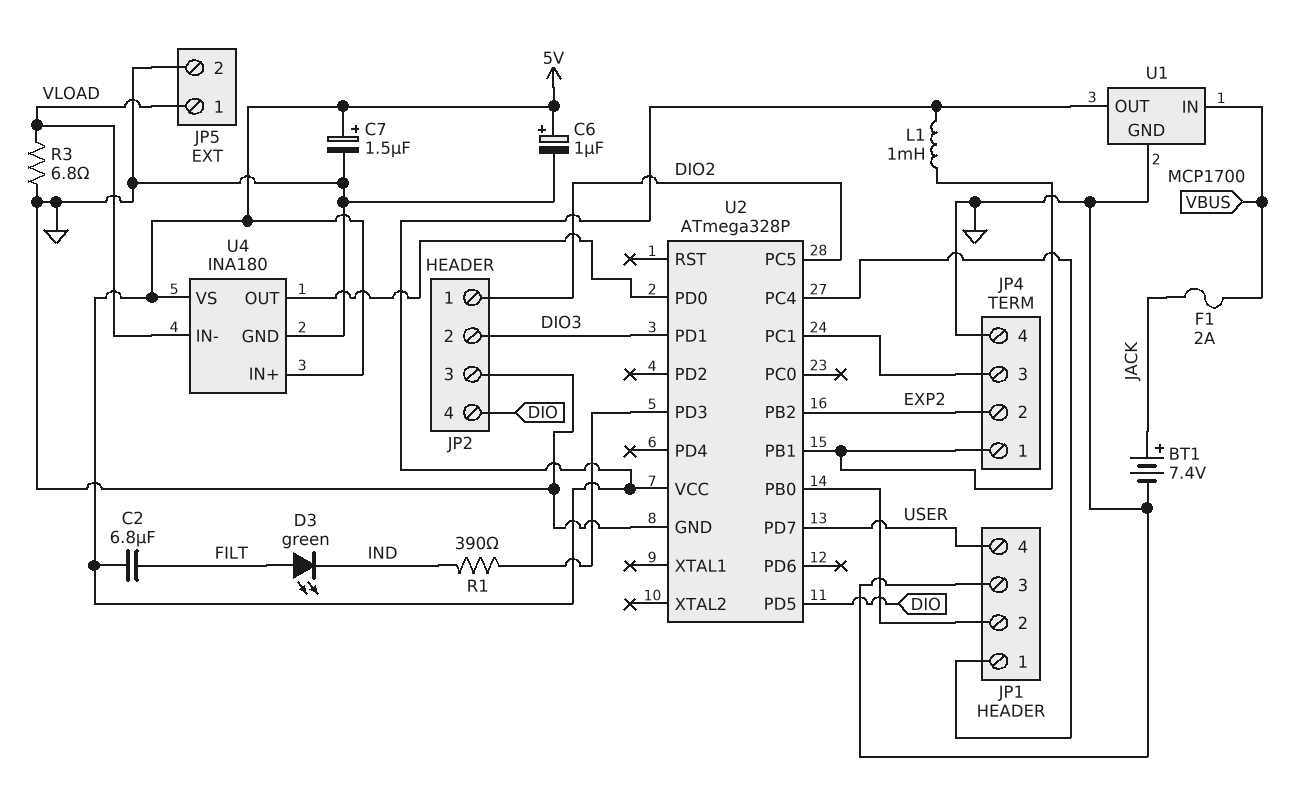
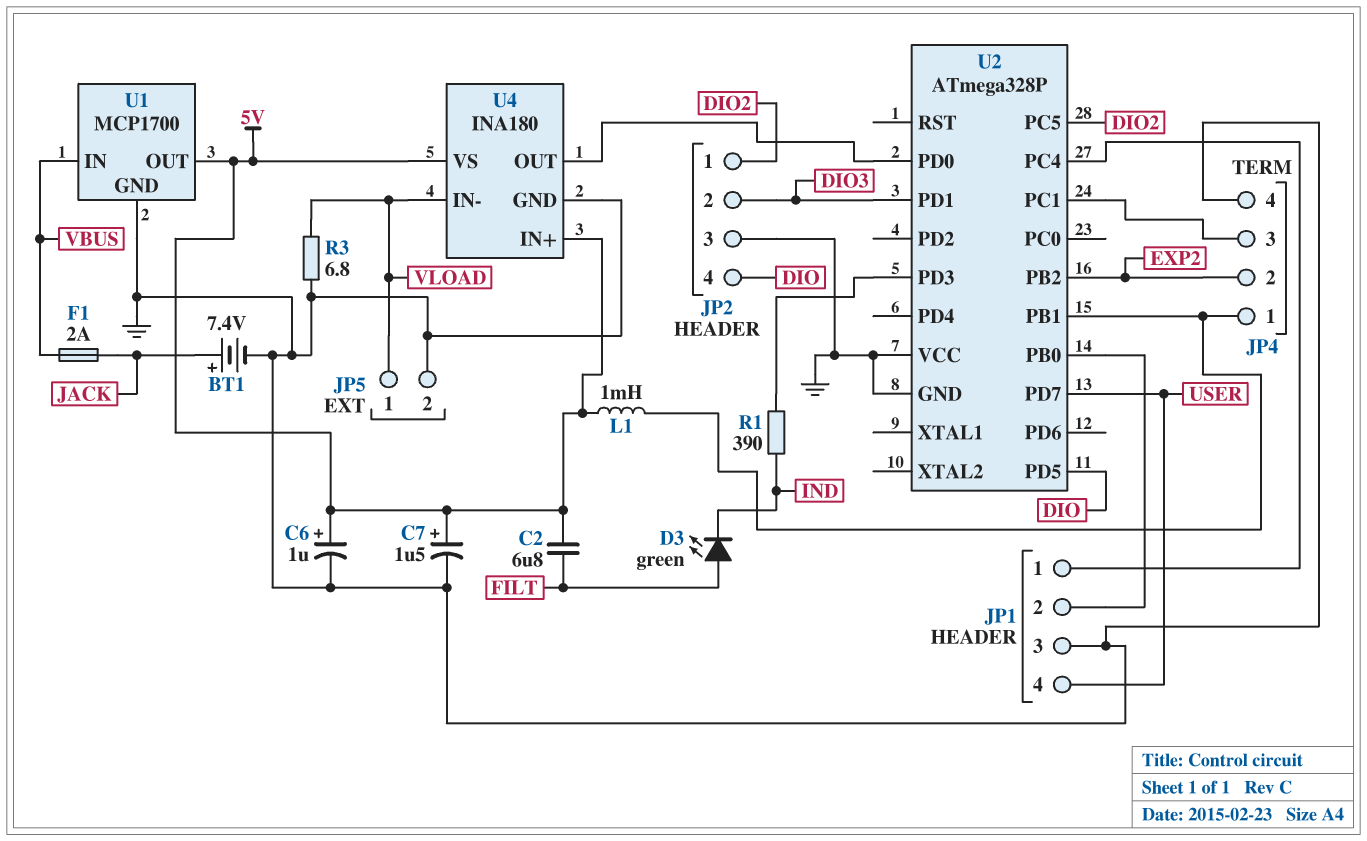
U2 pin VCC: 5V -> GND

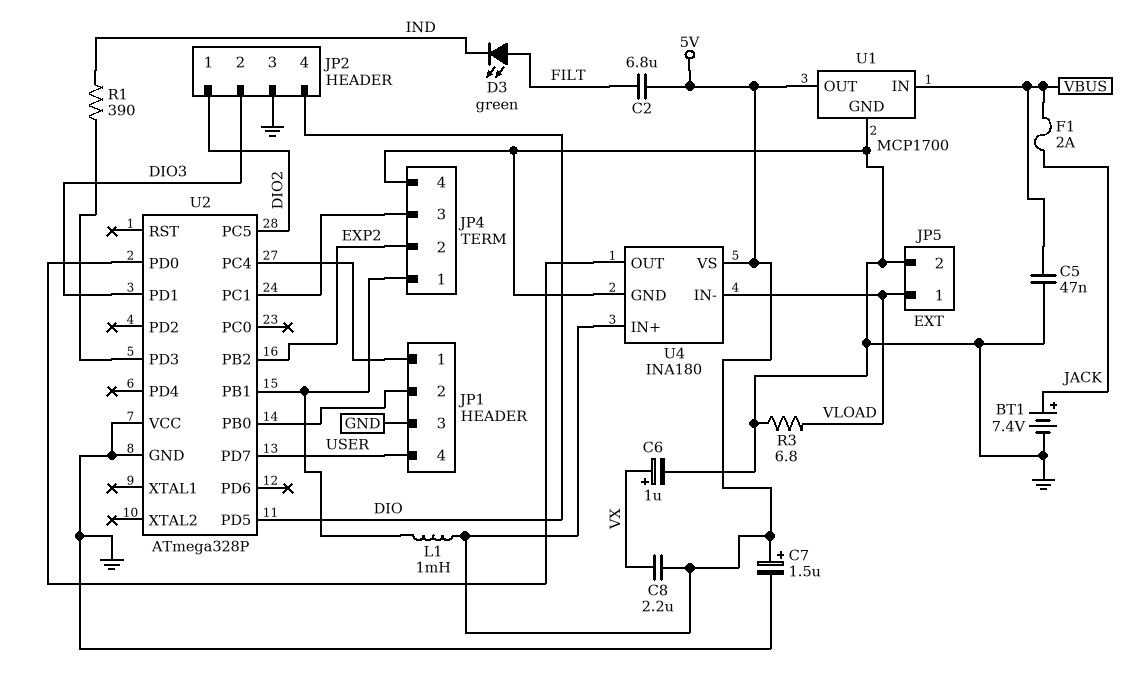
C5: none -> 47nF (GND, VBUS)
C6: 1uF (plus 5V, minus GND) -> 1uF (plus VX, minus GND)
C8: none -> 2.2uF (5V, VX)

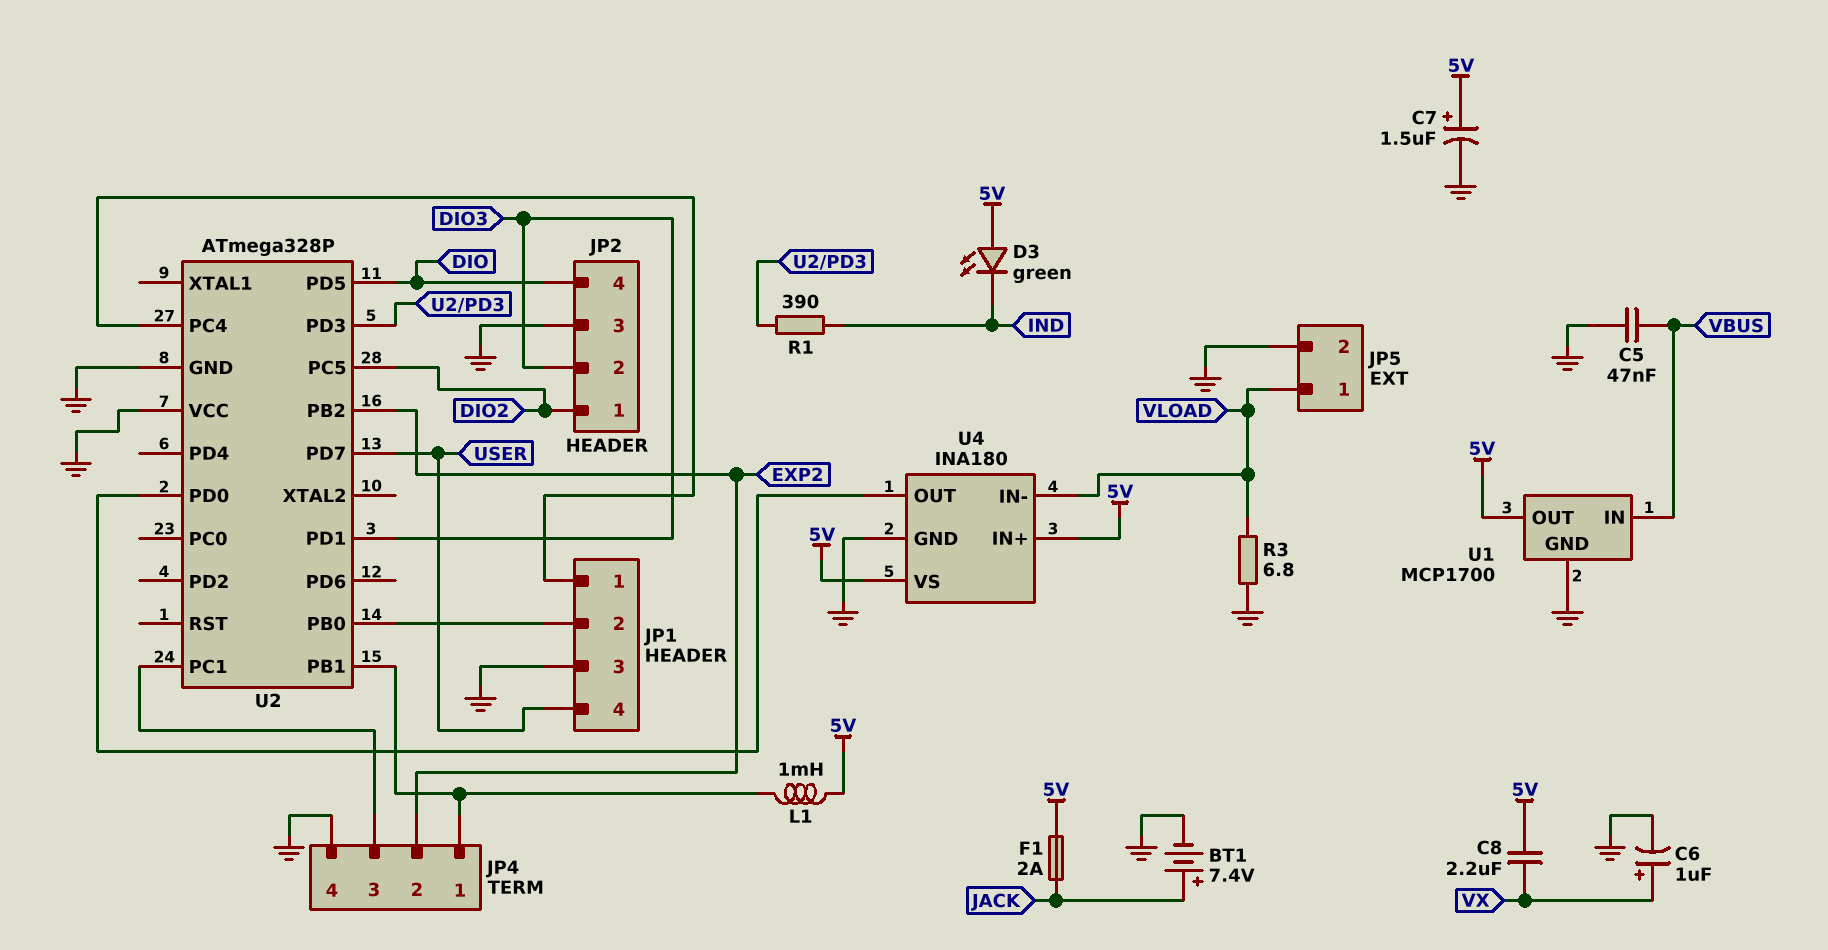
C2: 6.8uF (5V, FILT) -> none
D3: LED green (A FILT, K IND) -> LED green (A 5V, K IND)
F1: 2A (JACK, VBUS) -> 2A (5V, JACK)

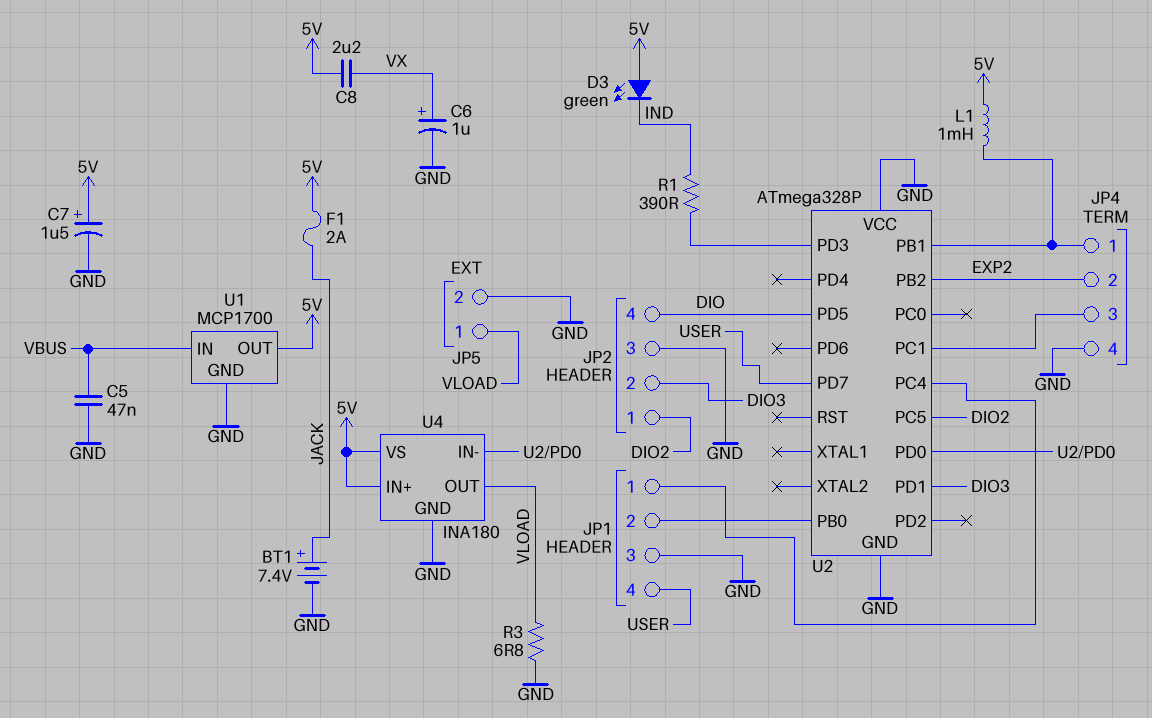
U4 pin IN-: VLOAD -> U2/PD0
U4 pin OUT: U2/PD0 -> VLOAD

